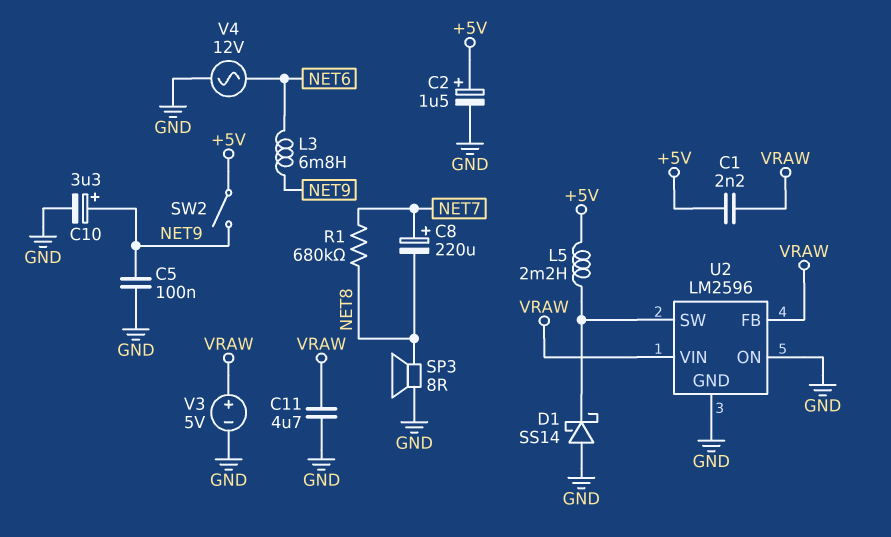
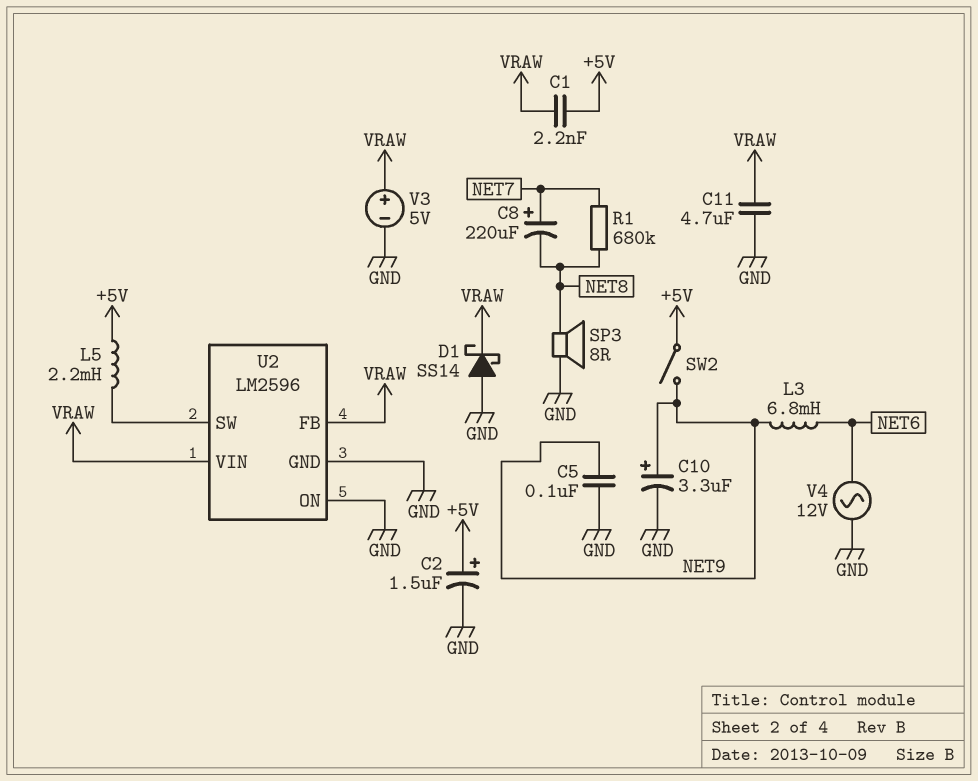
D1: schottky SS14 (A GND, K U2/SW) -> schottky SS14 (A GND, K VRAW)

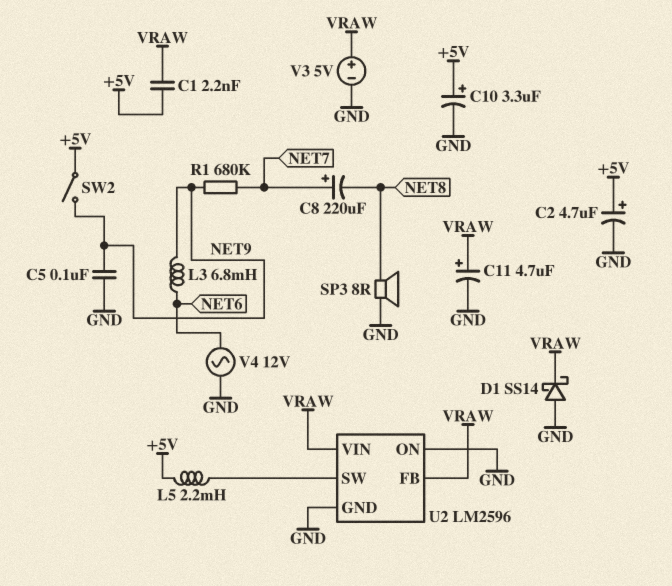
C2: 1.5uF (plus +5V, minus GND) -> 4.7uF (plus +5V, minus GND)
C10: 3.3uF (plus NET9, minus GND) -> 3.3uF (plus +5V, minus GND)
C11: 4.7uF (GND, VRAW) -> 4.7uF (plus VRAW, minus GND)
R1: 680k (NET7, NET8) -> 680k (NET7, NET9)

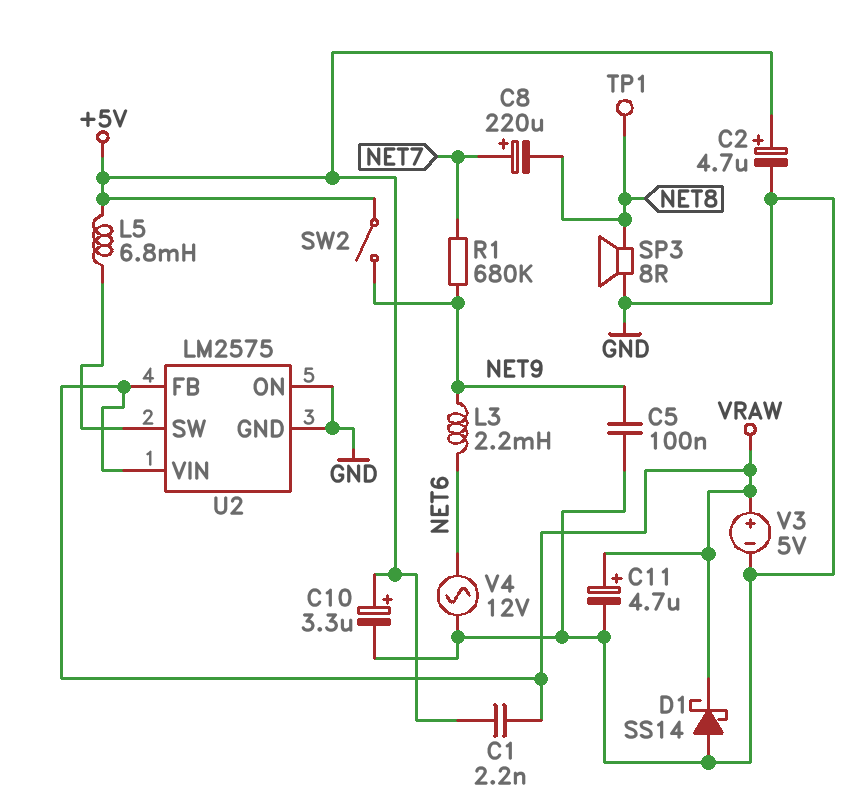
L3: 6.8mH (NET6, NET9) -> 2.2mH (NET6, NET9)
L5: 2.2mH (+5V, U2/SW) -> 6.8mH (+5V, U2/SW)
TP1: none -> test point (NET8)
U2: LM2596 -> LM2575

